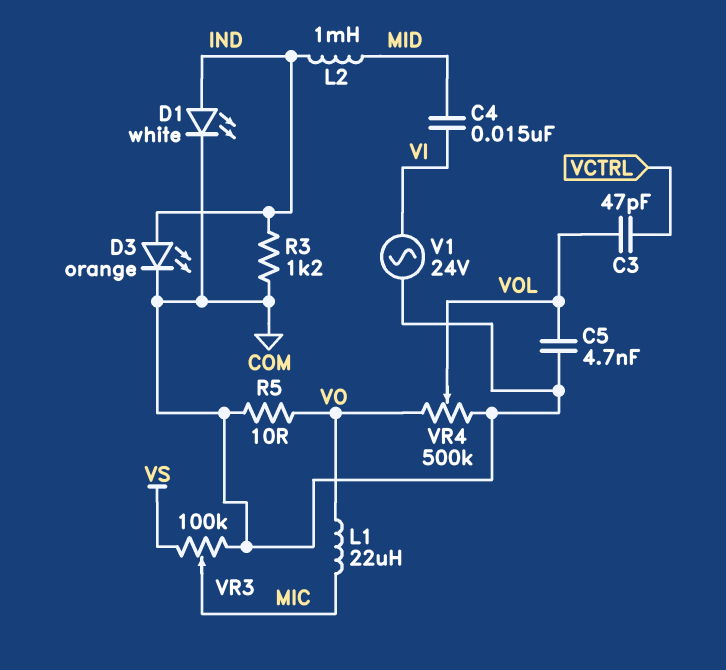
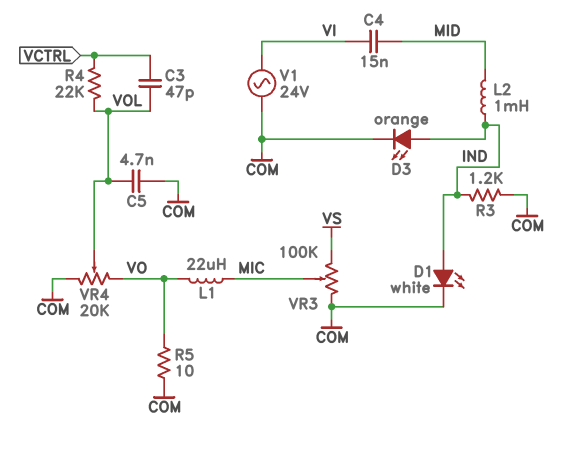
R4: none -> 22k (VCTRL, VOL)
VR4: 500k (COM, VO, wiper VOL) -> 20k (COM, VO, wiper VOL)

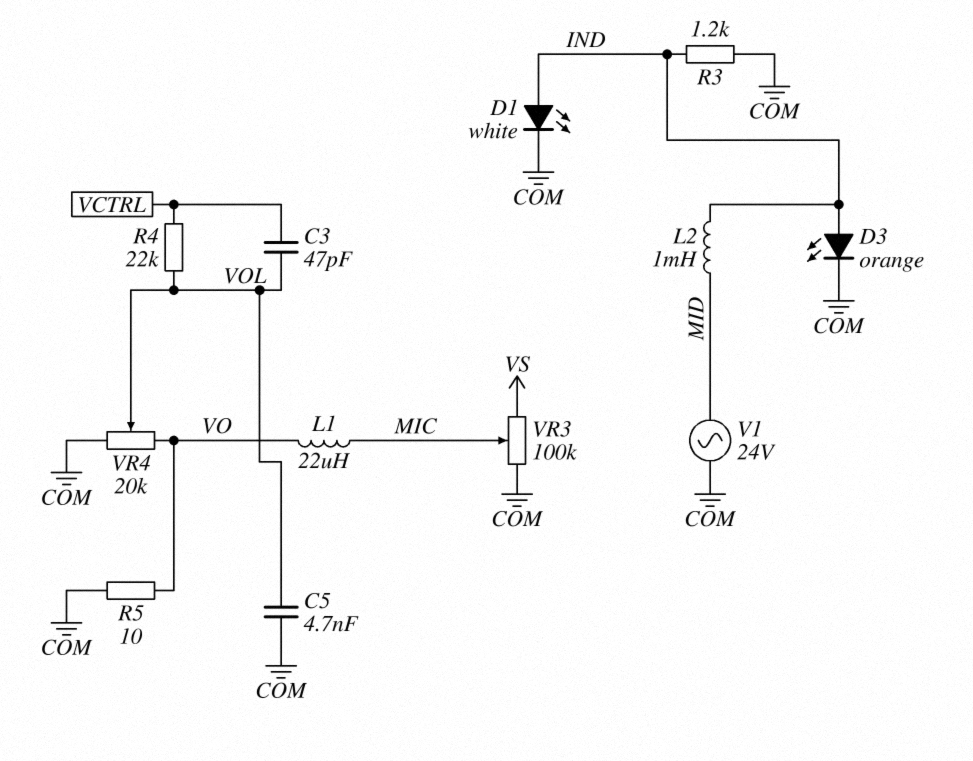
C4: 15nF (MID, VI) -> none
V1: AC 24V (COM, VI) -> AC 24V (COM, MID)

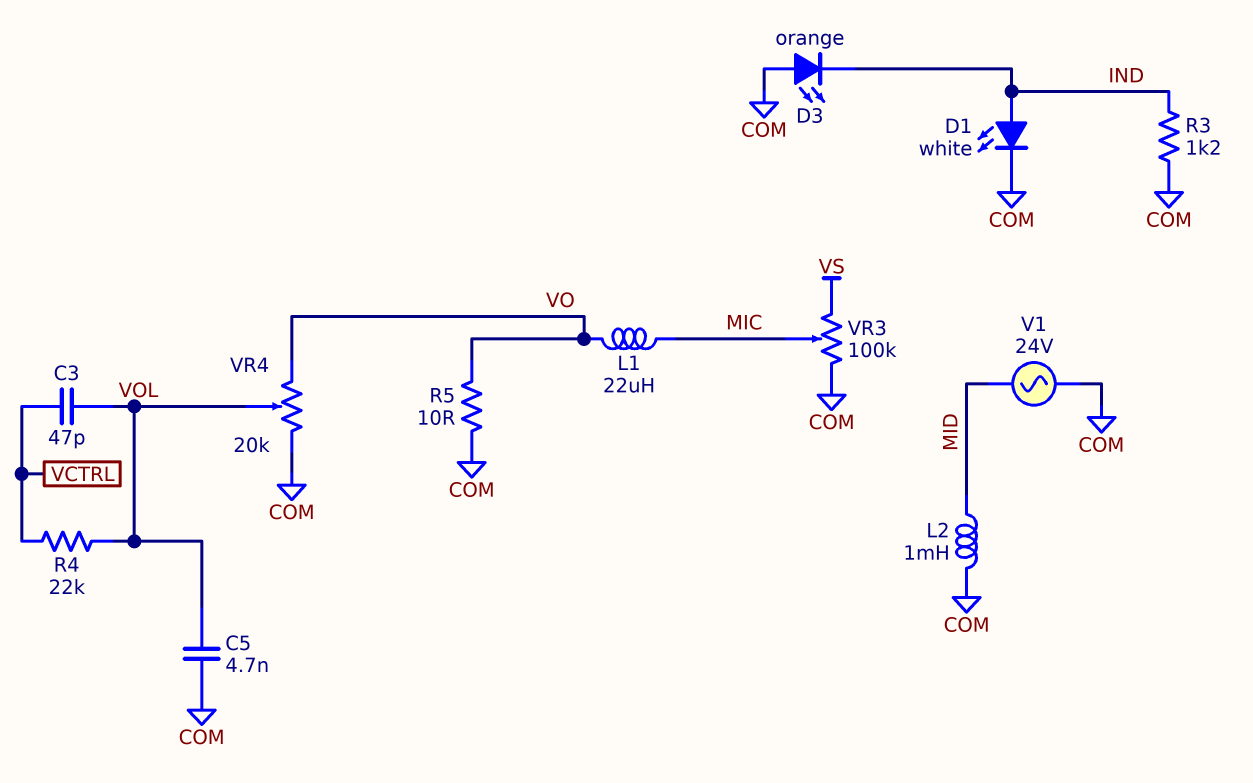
D3: LED orange (A IND, K COM) -> LED orange (A COM, K IND)
L2: 1mH (IND, MID) -> 1mH (COM, MID)

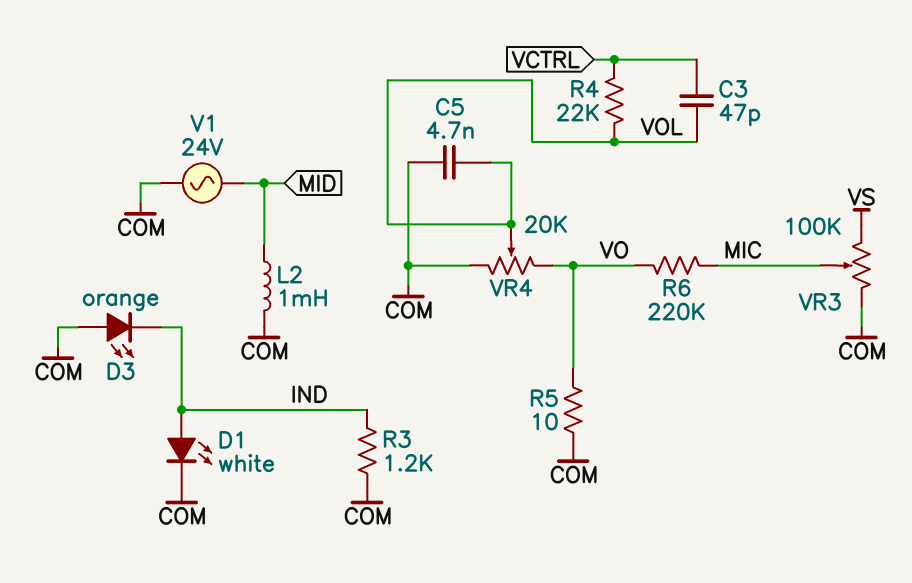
L1: 22uH (MIC, VO) -> none
R6: none -> 220k (MIC, VO)

